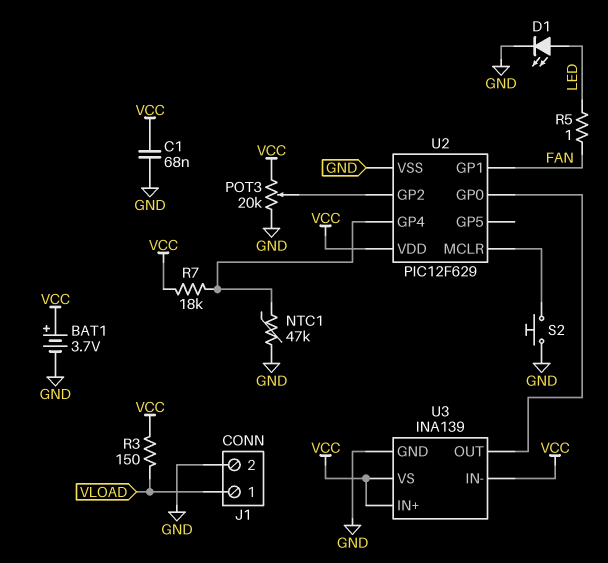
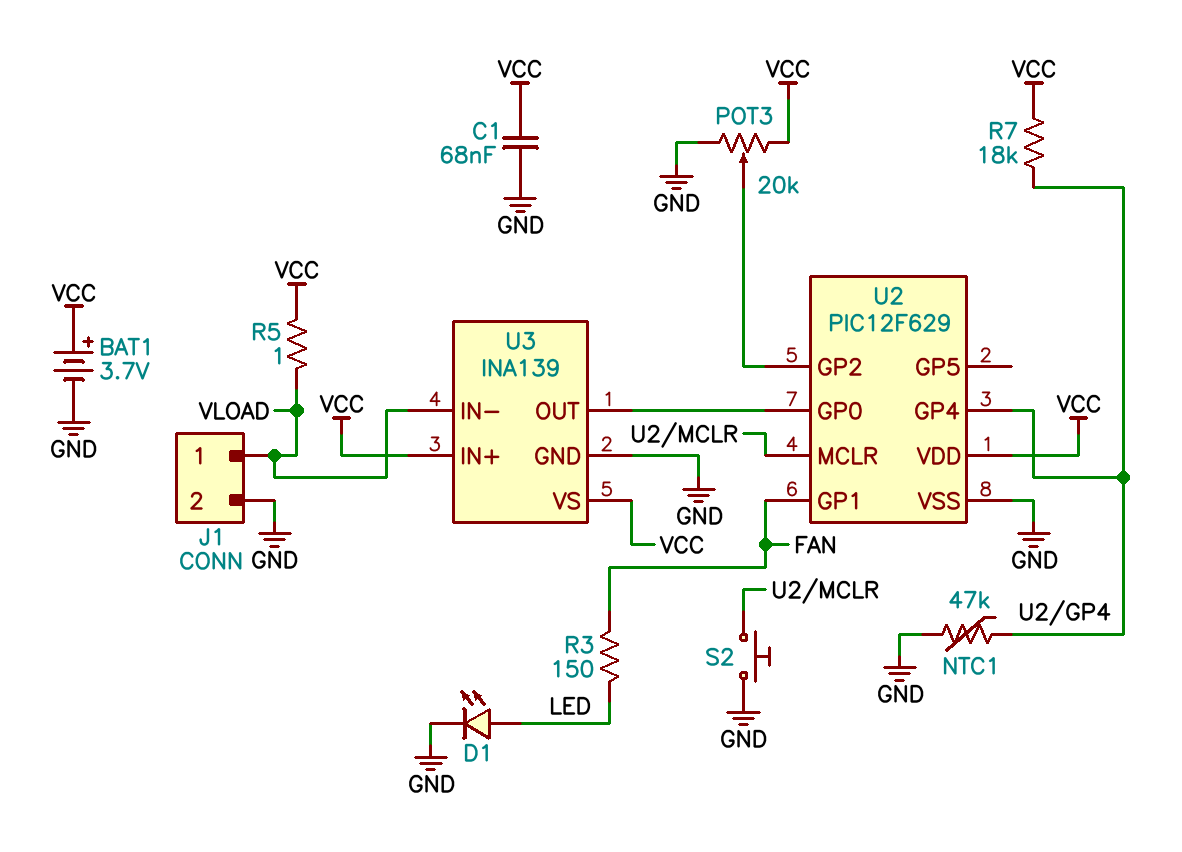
R3: 150 (VCC, VLOAD) -> 150 (FAN, LED)
R5: 1 (FAN, LED) -> 1 (VCC, VLOAD)
U3 pin IN-: VCC -> VLOAD

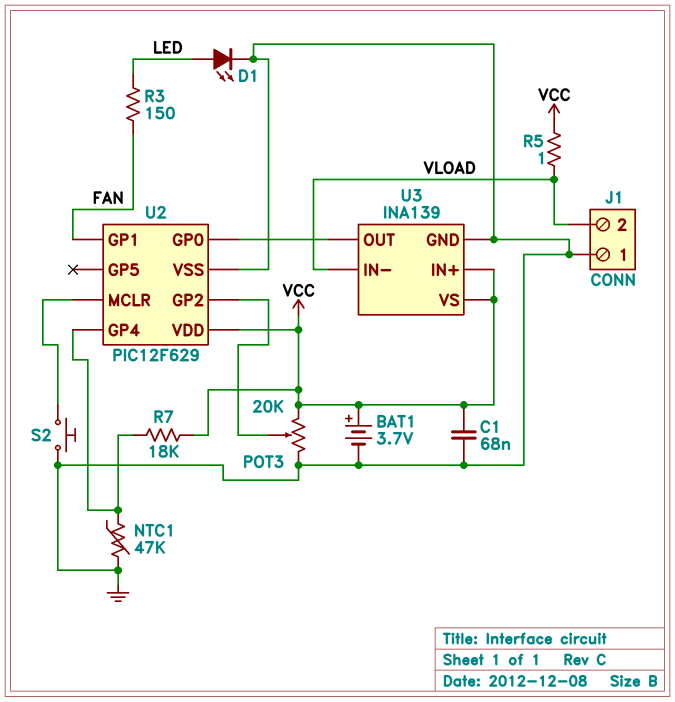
J1 pin 1: VLOAD -> GND
J1 pin 2: GND -> VLOAD

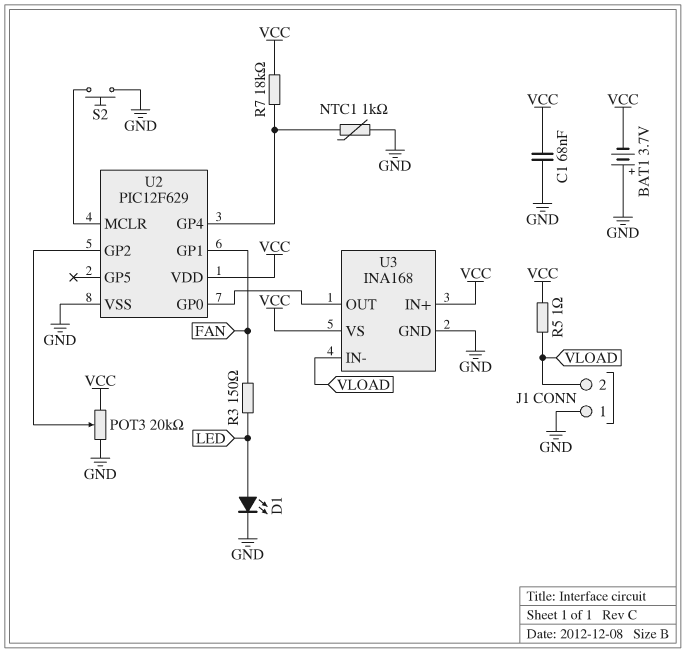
BAT1: 3.7V (plus VCC, minus GND) -> 3.7V (plus GND, minus VCC)
NTC1: 47k (GND, U2/GP4) -> 1k (GND, U2/GP4)
U3: INA139 -> INA168

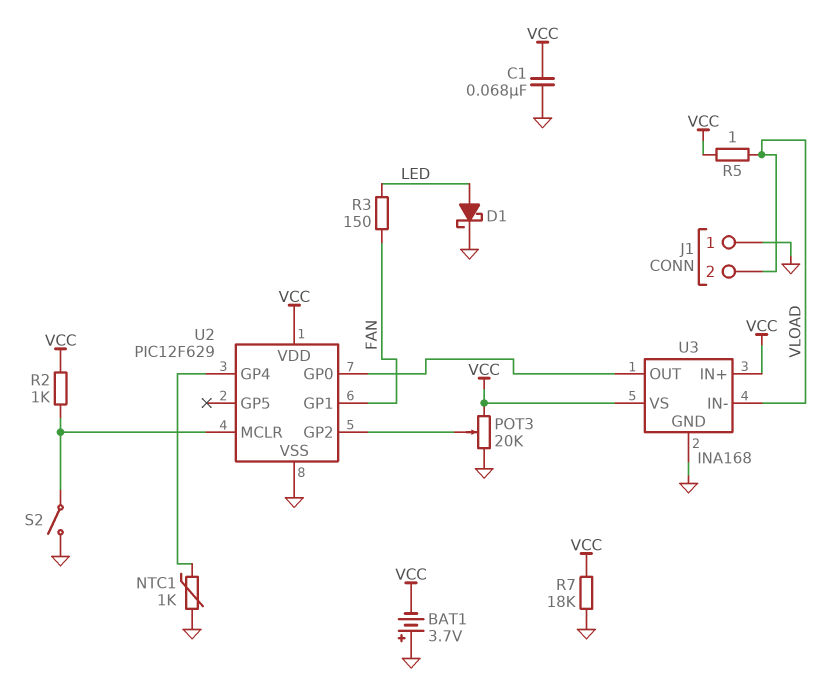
D1: LED (A LED, K GND) -> schottky (A LED, K GND)
R2: none -> 1k (U2/MCLR, VCC)
R7: 18k (U2/GP4, VCC) -> 18k (GND, VCC)
S2: button (GND, U2/MCLR) -> switch (GND, U2/MCLR)

